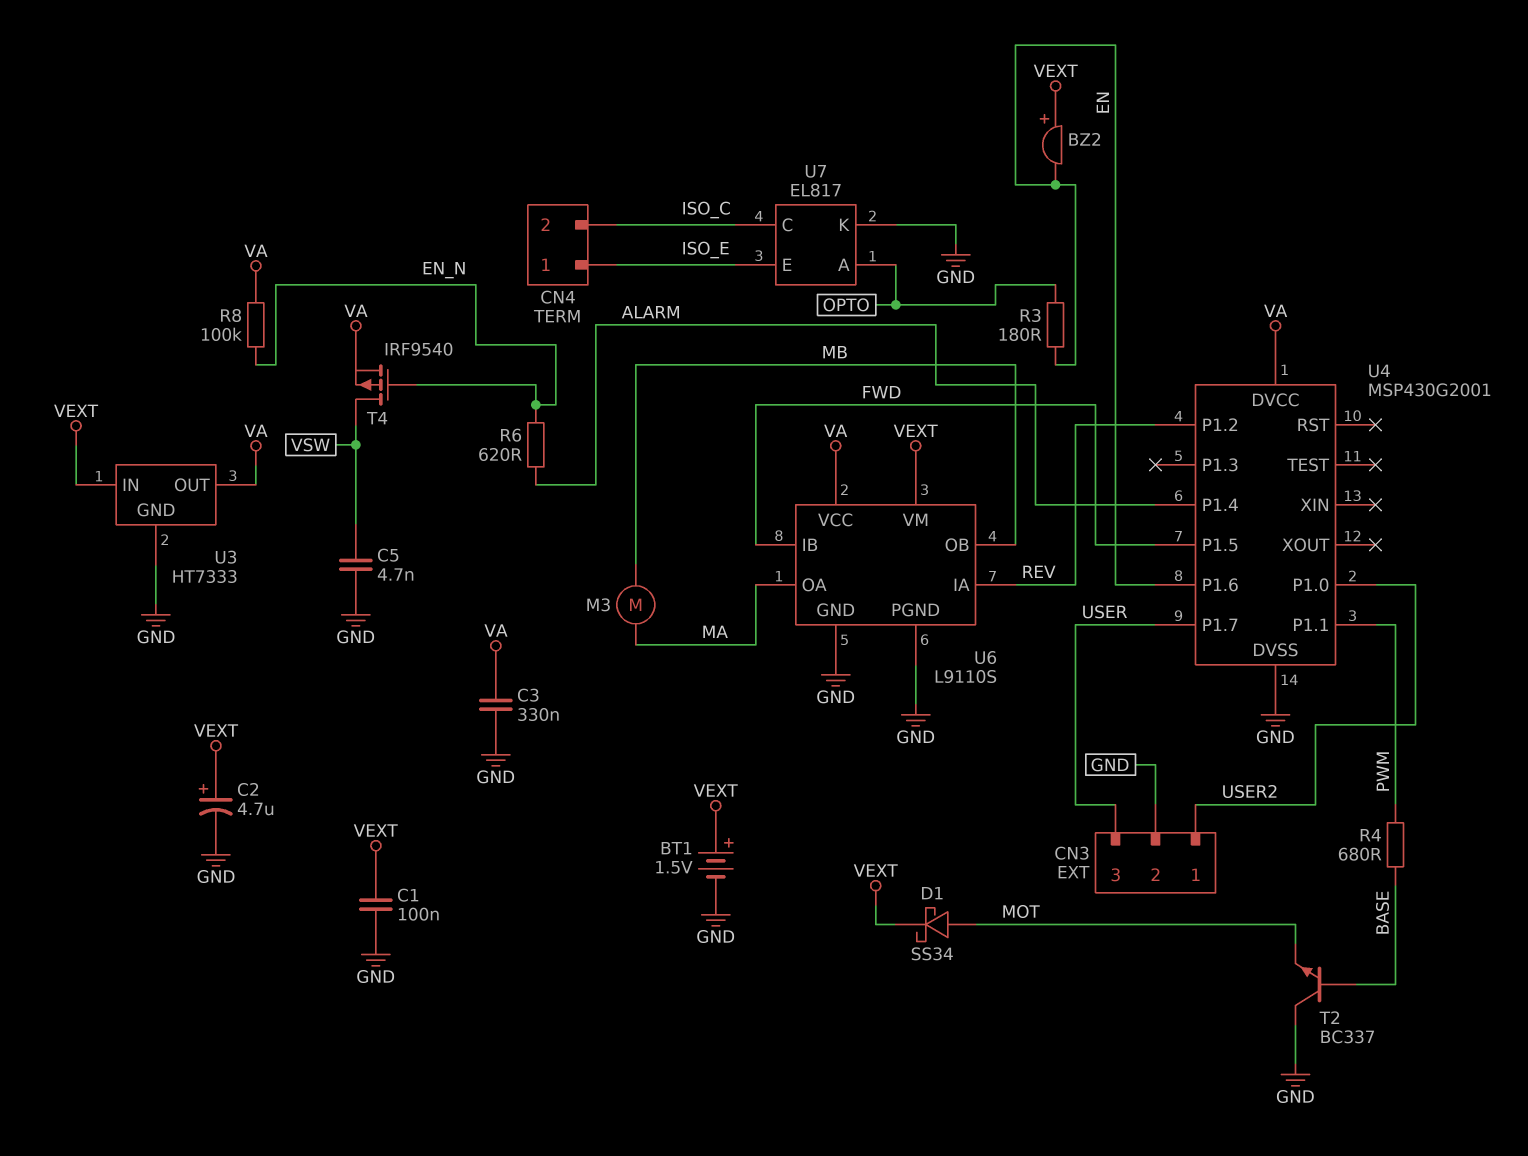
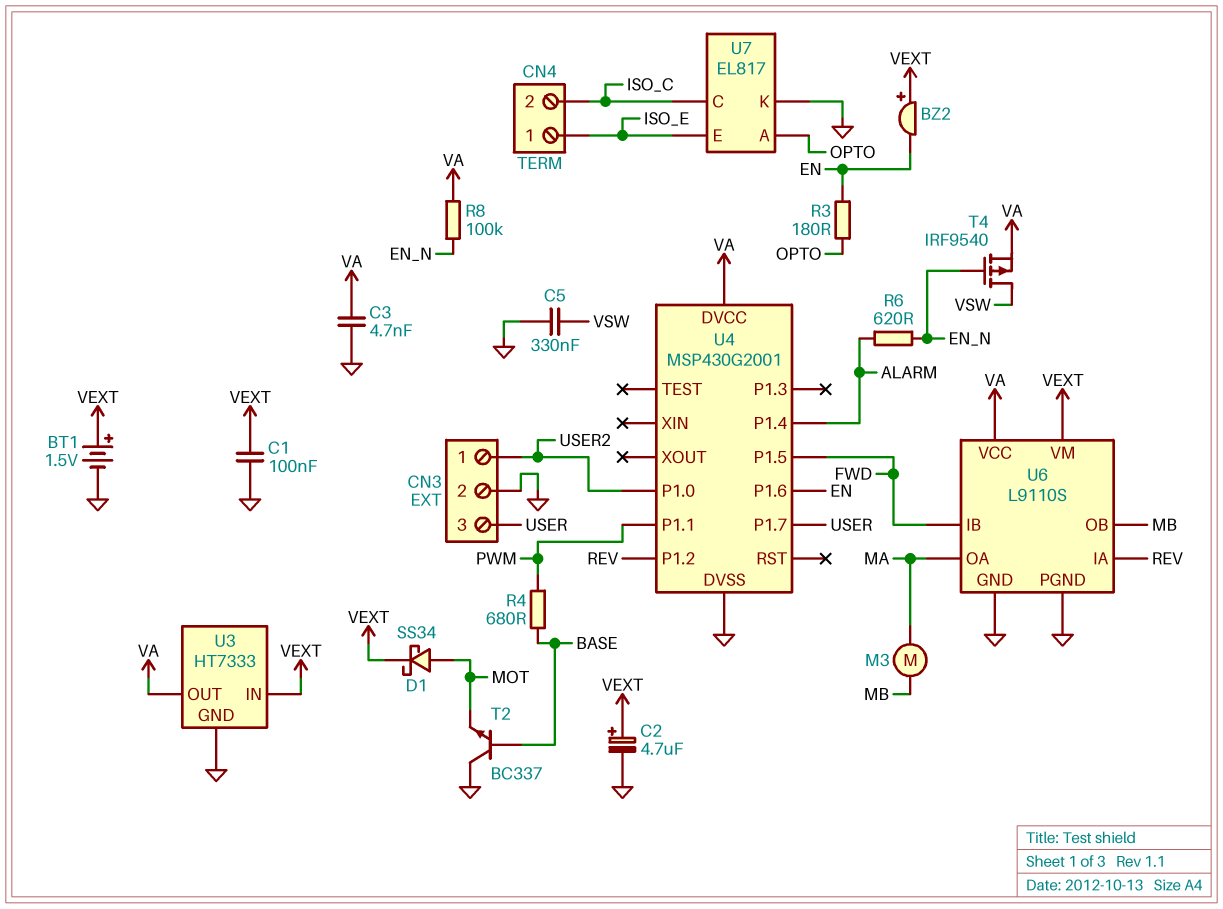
C3: 330nF (GND, VA) -> 4.7nF (GND, VA)
C5: 4.7nF (GND, VSW) -> 330nF (GND, VSW)

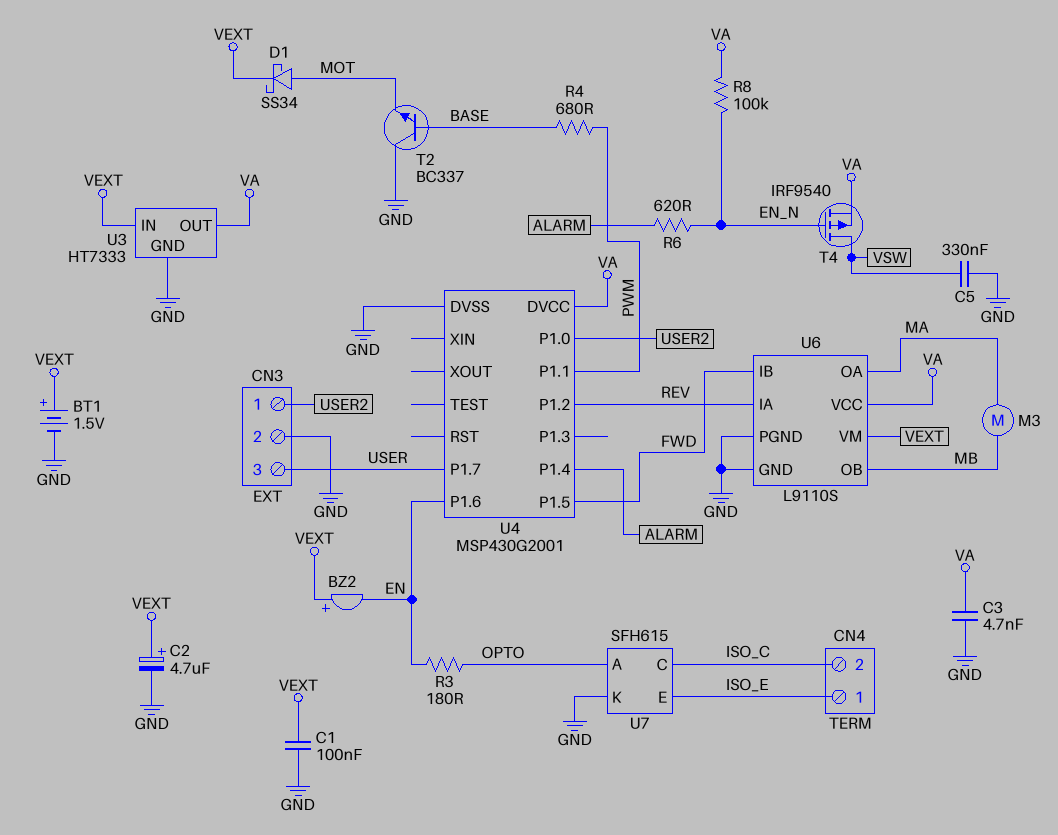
U7: EL817 -> SFH615

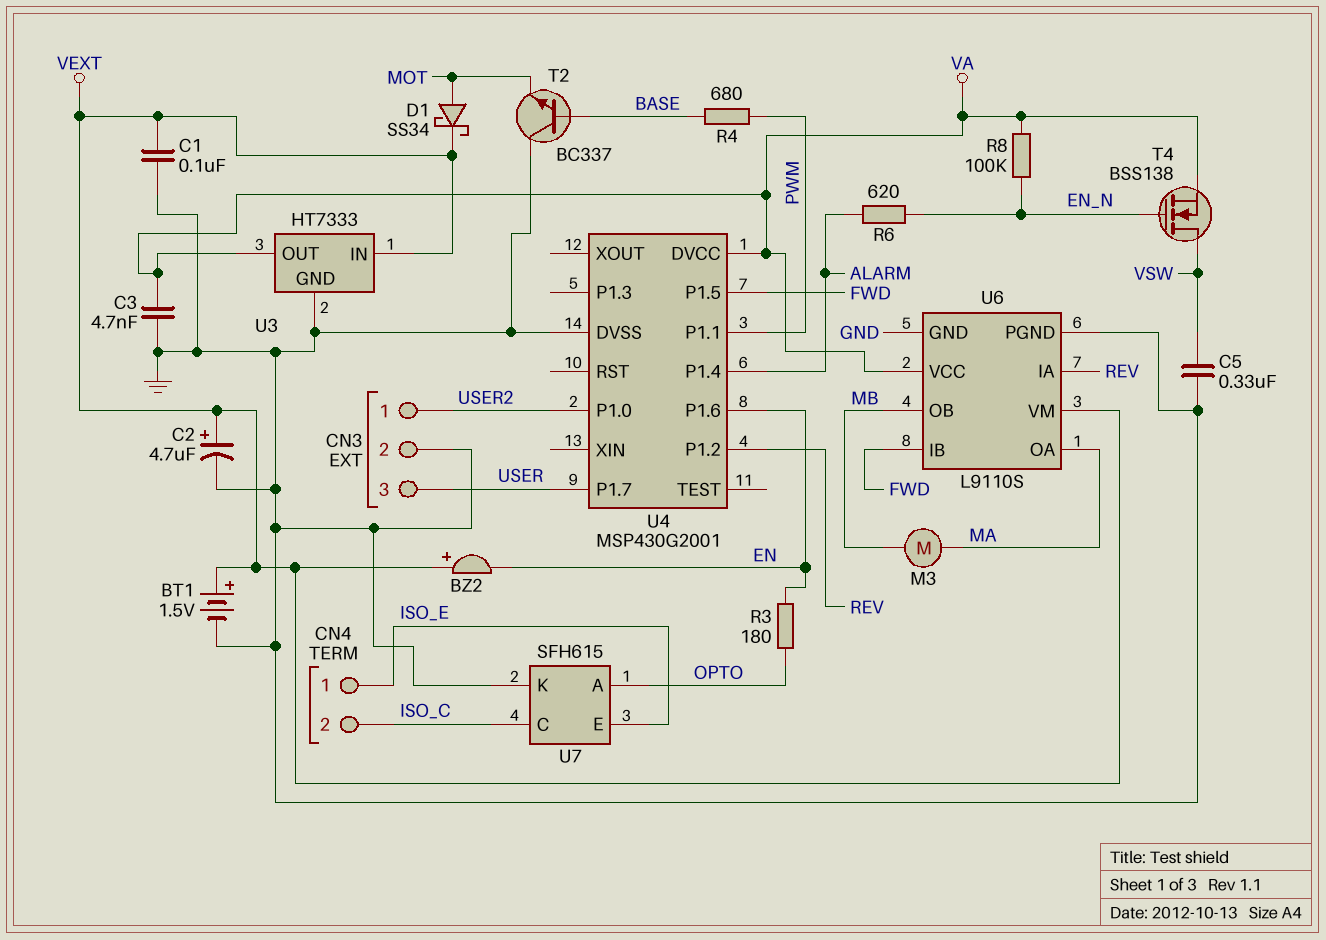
T4: PMOS IRF9540 (G EN_N, D VSW, S VA) -> NMOS BSS138 (G EN_N, D VSW, S VA)

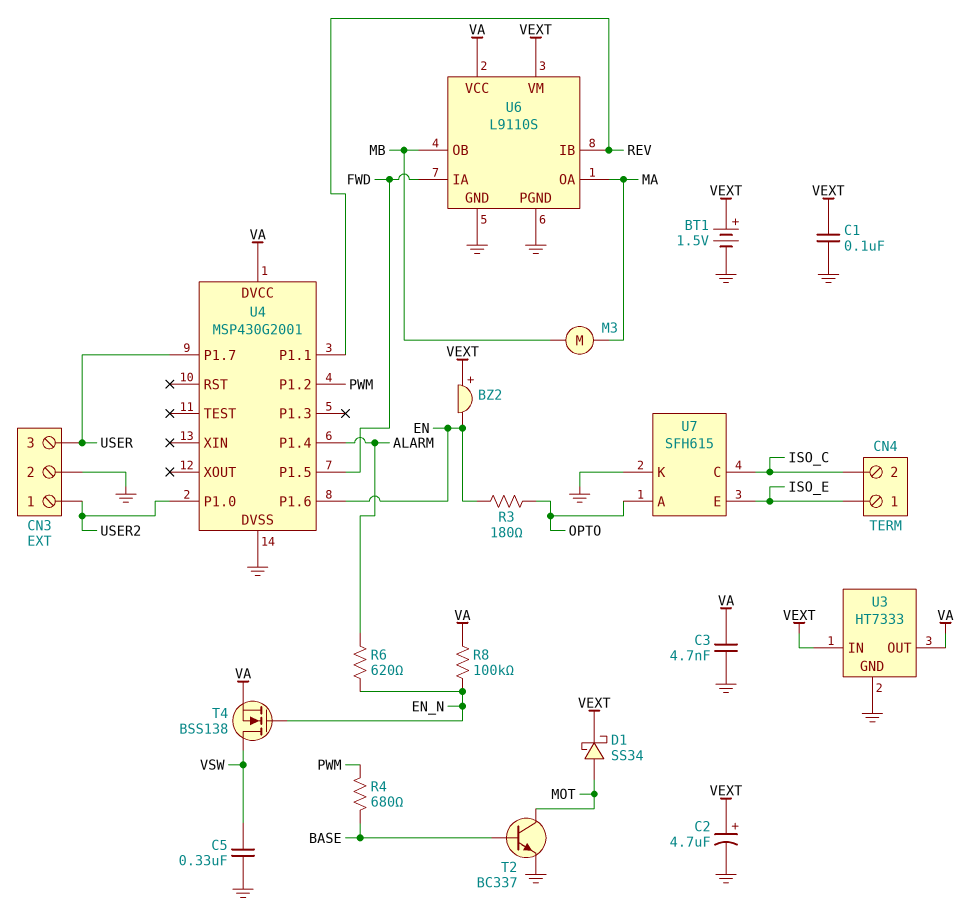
T2: NPN BC337 (B BASE, C GND, E MOT) -> NPN BC337 (B BASE, C MOT, E GND)
U4 pin P1.1: PWM -> REV
U4 pin P1.2: REV -> PWM
U6 pin IA: REV -> FWD
U6 pin IB: FWD -> REV

